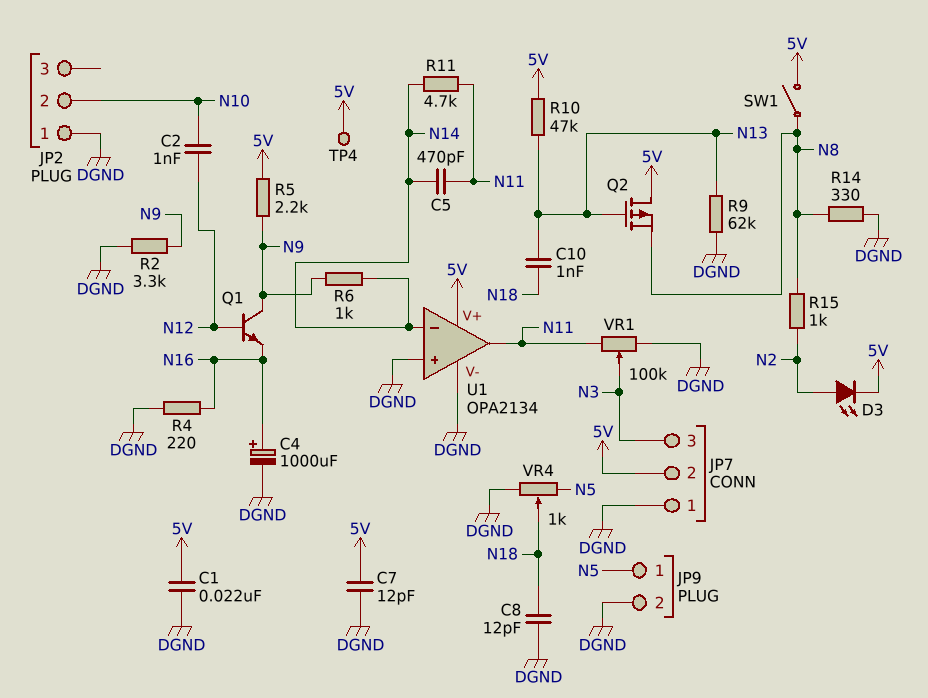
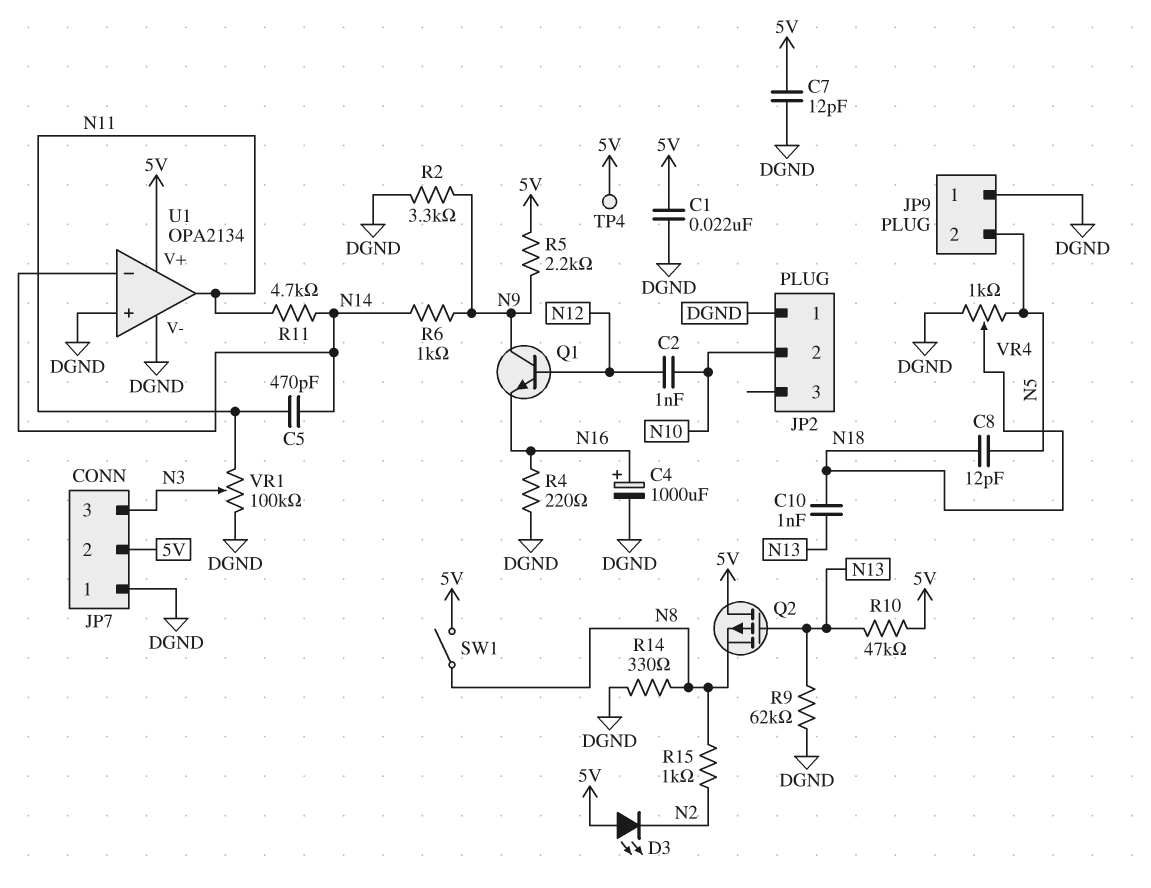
C8: 12pF (DGND, N18) -> 12pF (N5, N18)
D3: LED (A N2, K 5V) -> LED (A 5V, K N2)
JP9 pin 1: N5 -> DGND
JP9 pin 2: DGND -> N5

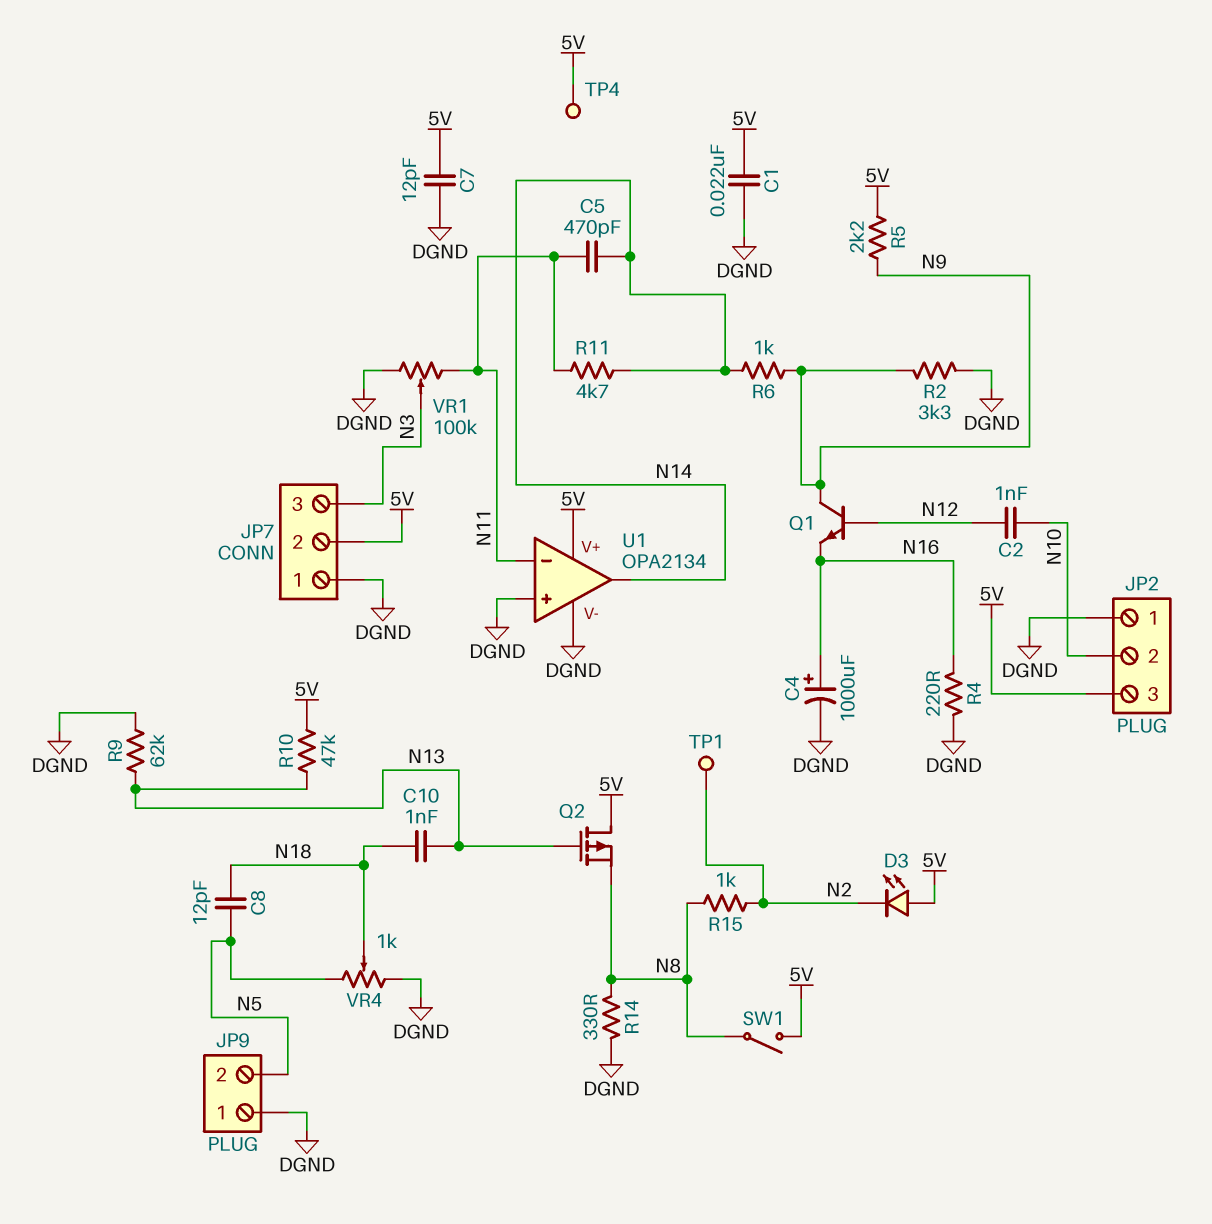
JP2 pin 3: none -> 5V
TP1: none -> test point (N2)
U1 pin in-: N14 -> N11
U1 pin out: N11 -> N14

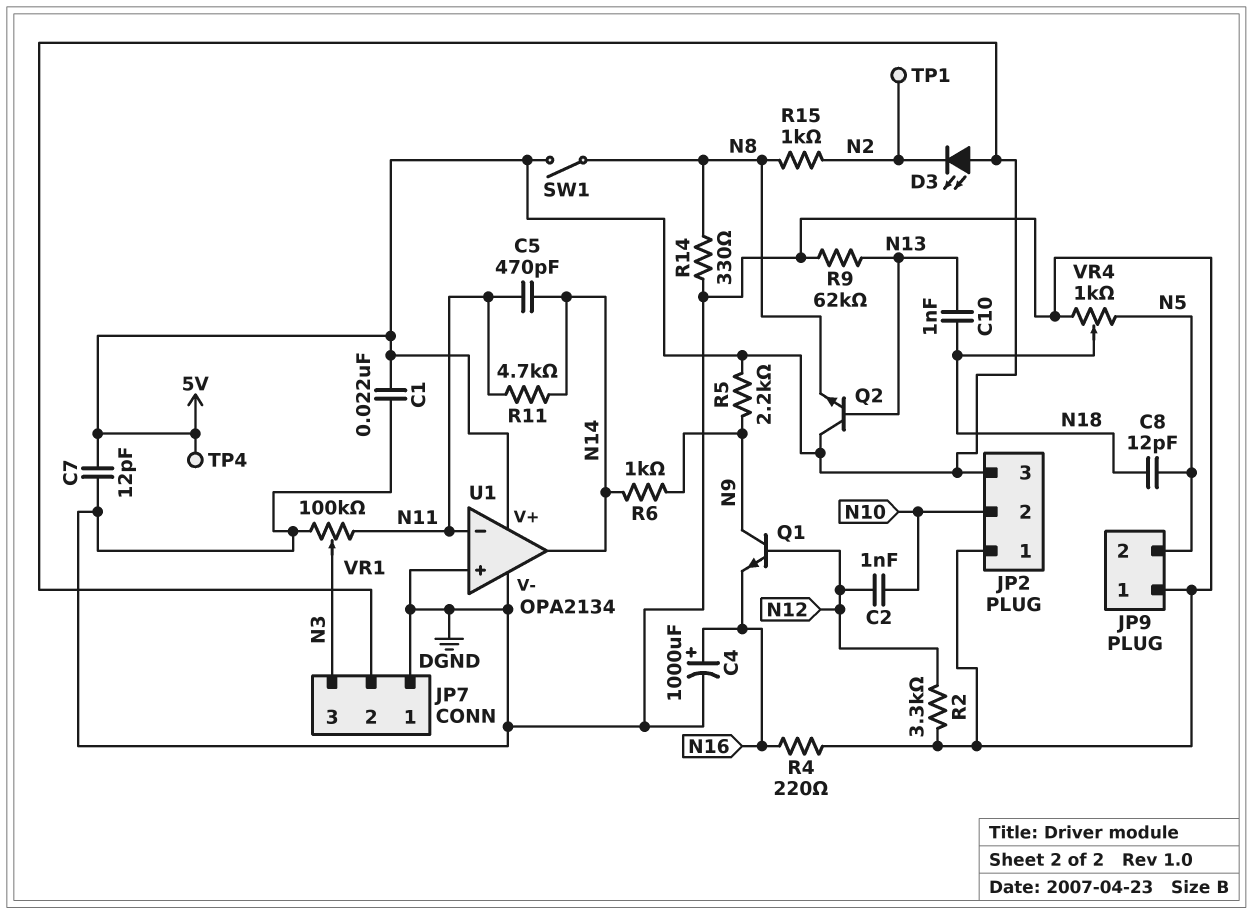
Q2: PMOS (G N13, D 5V, S N8) -> NPN (B N13, C 5V, E N8)
R2: 3.3k (DGND, N9) -> 3.3k (DGND, N12)
R10: 47k (5V, N13) -> none

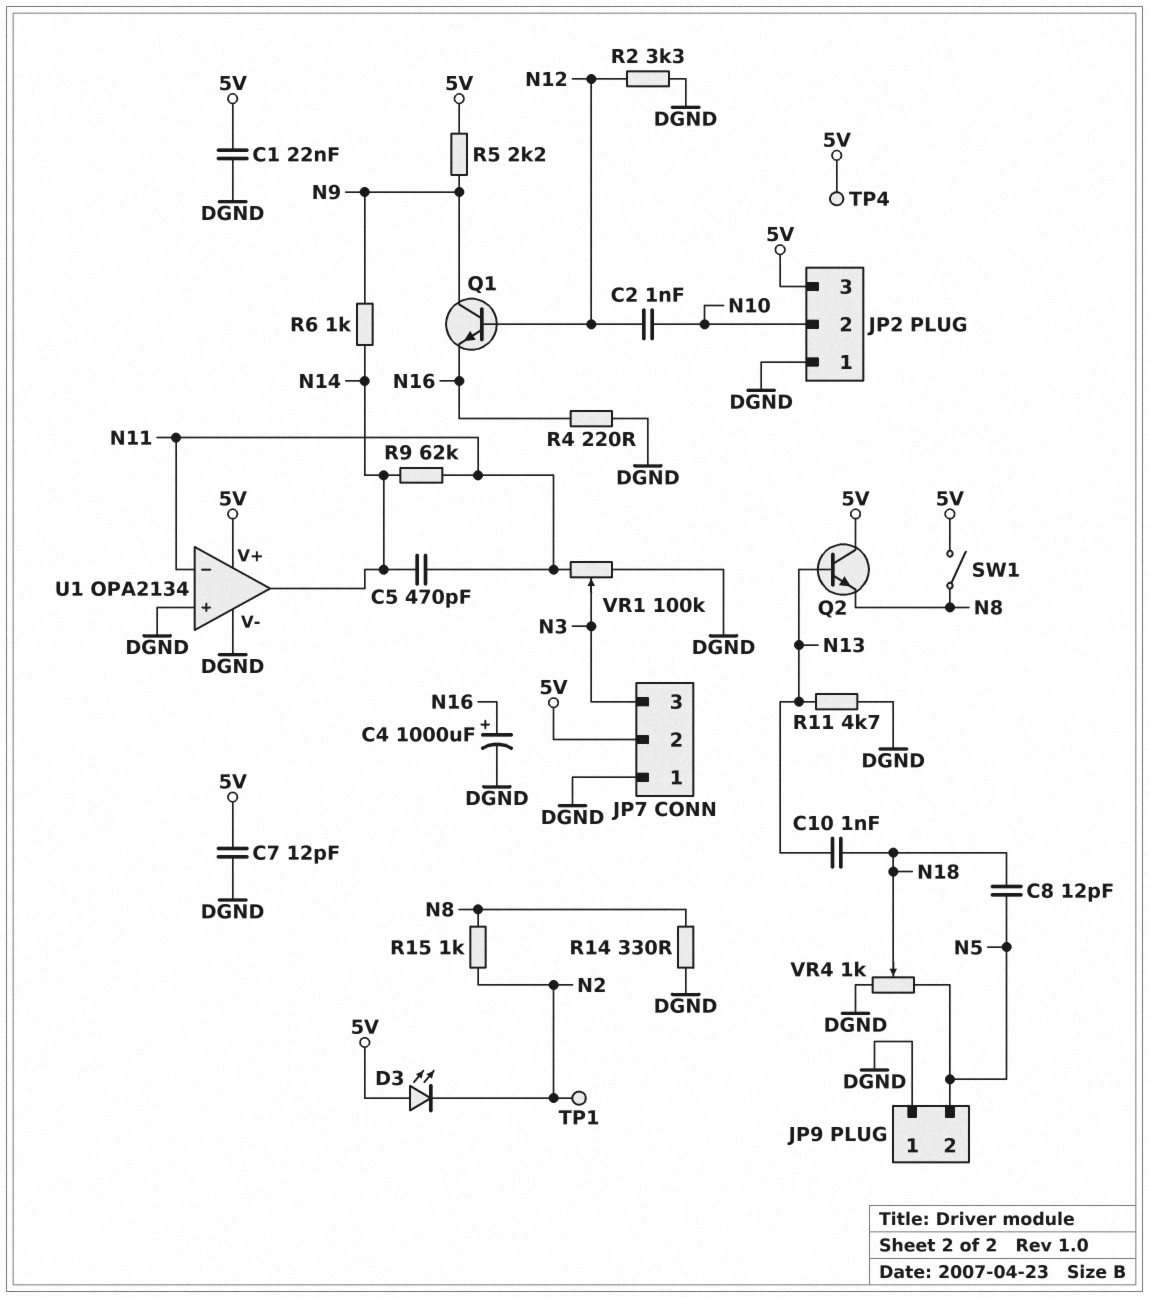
R9: 62k (DGND, N13) -> 62k (N11, N14)
R11: 4.7k (N11, N14) -> 4.7k (DGND, N13)

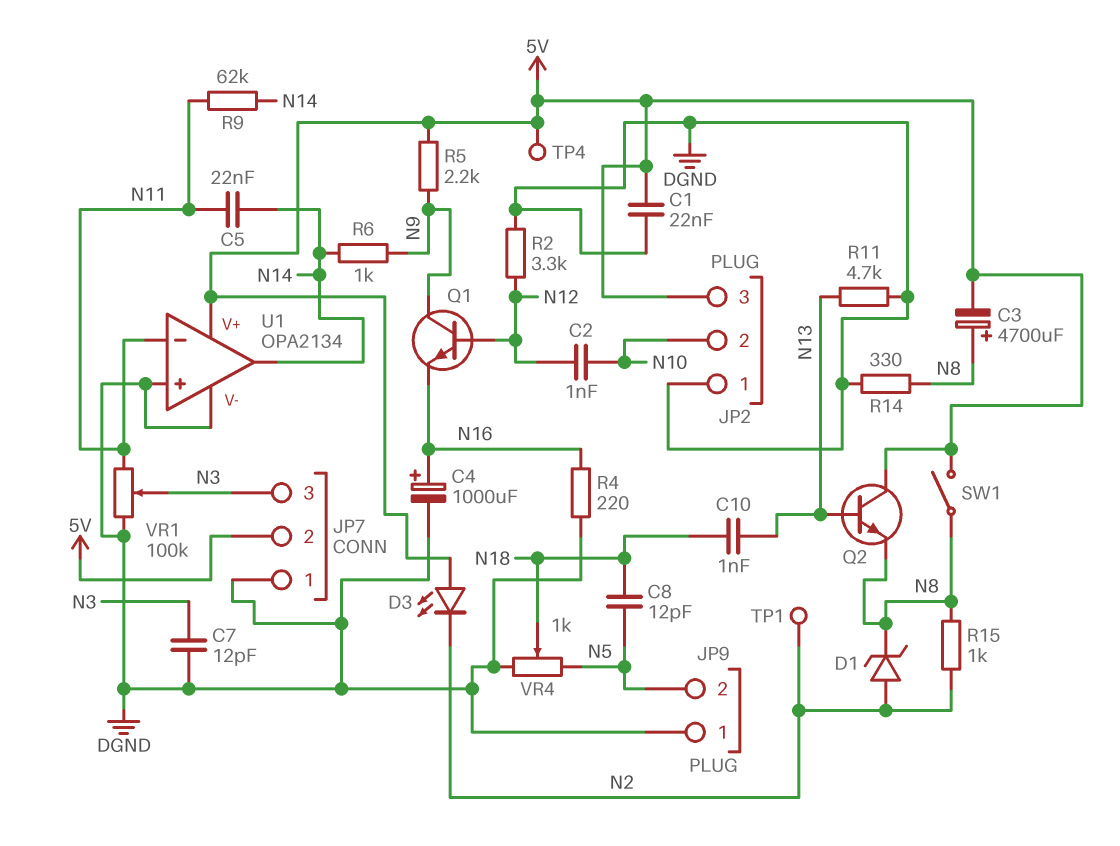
C3: none -> 4700uF (plus N8, minus 5V)
C5: 470pF (N11, N14) -> 22nF (N11, N14)
C7: 12pF (5V, DGND) -> 12pF (DGND, N3)
D1: none -> zener (A N2, K N8)

